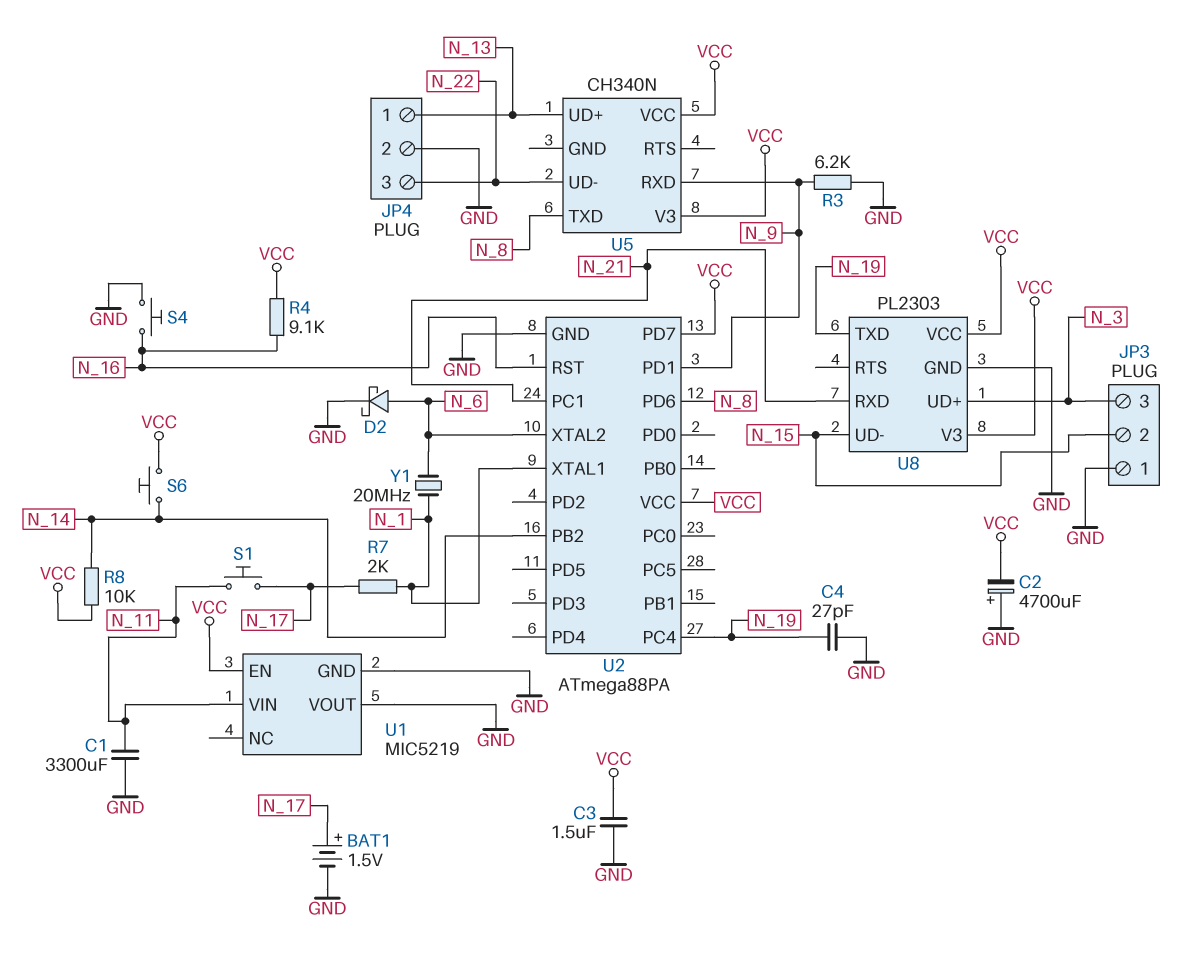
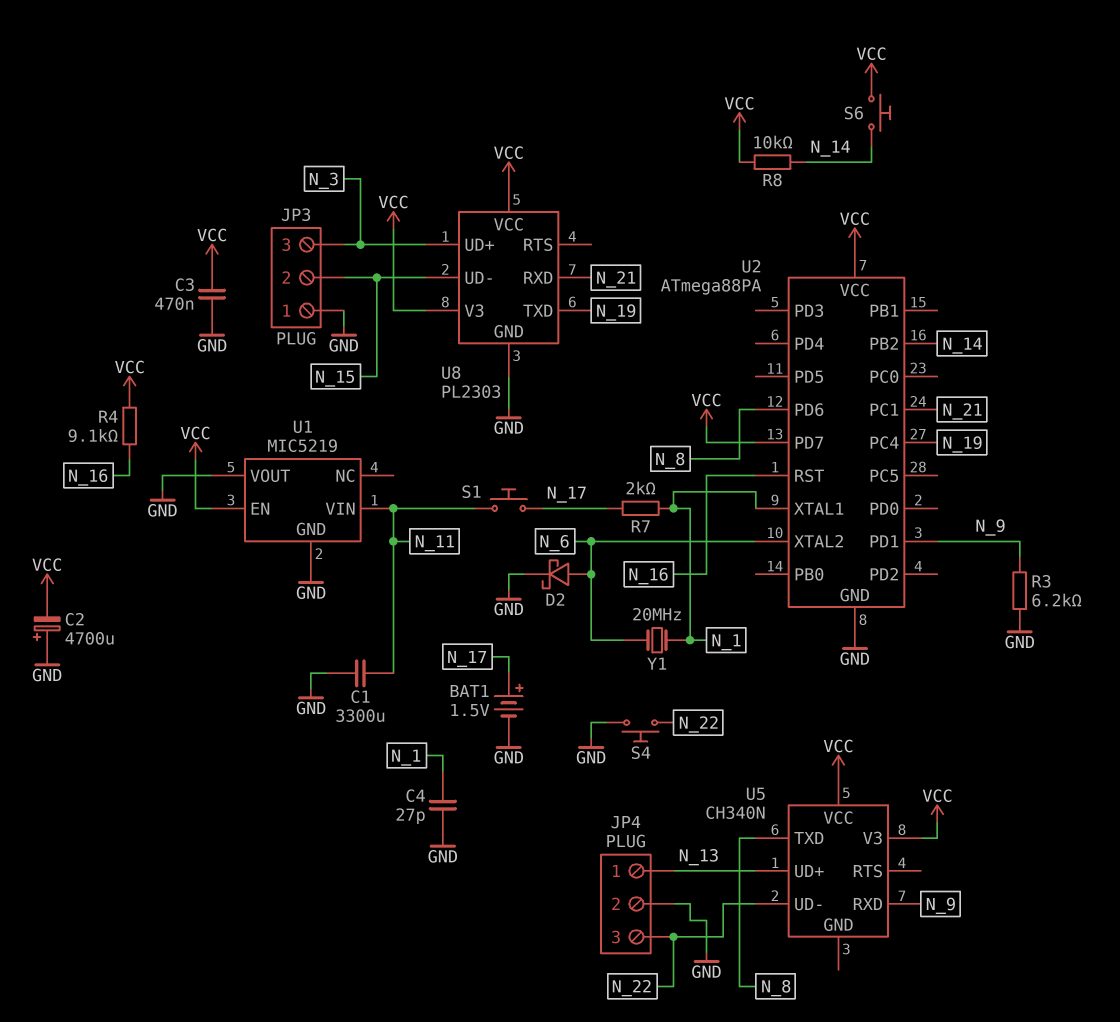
C3: 1.5uF (GND, VCC) -> 470nF (GND, VCC)
C4: 27pF (GND, N_19) -> 27pF (GND, N_1)
S4: button (GND, N_16) -> button (GND, N_22)

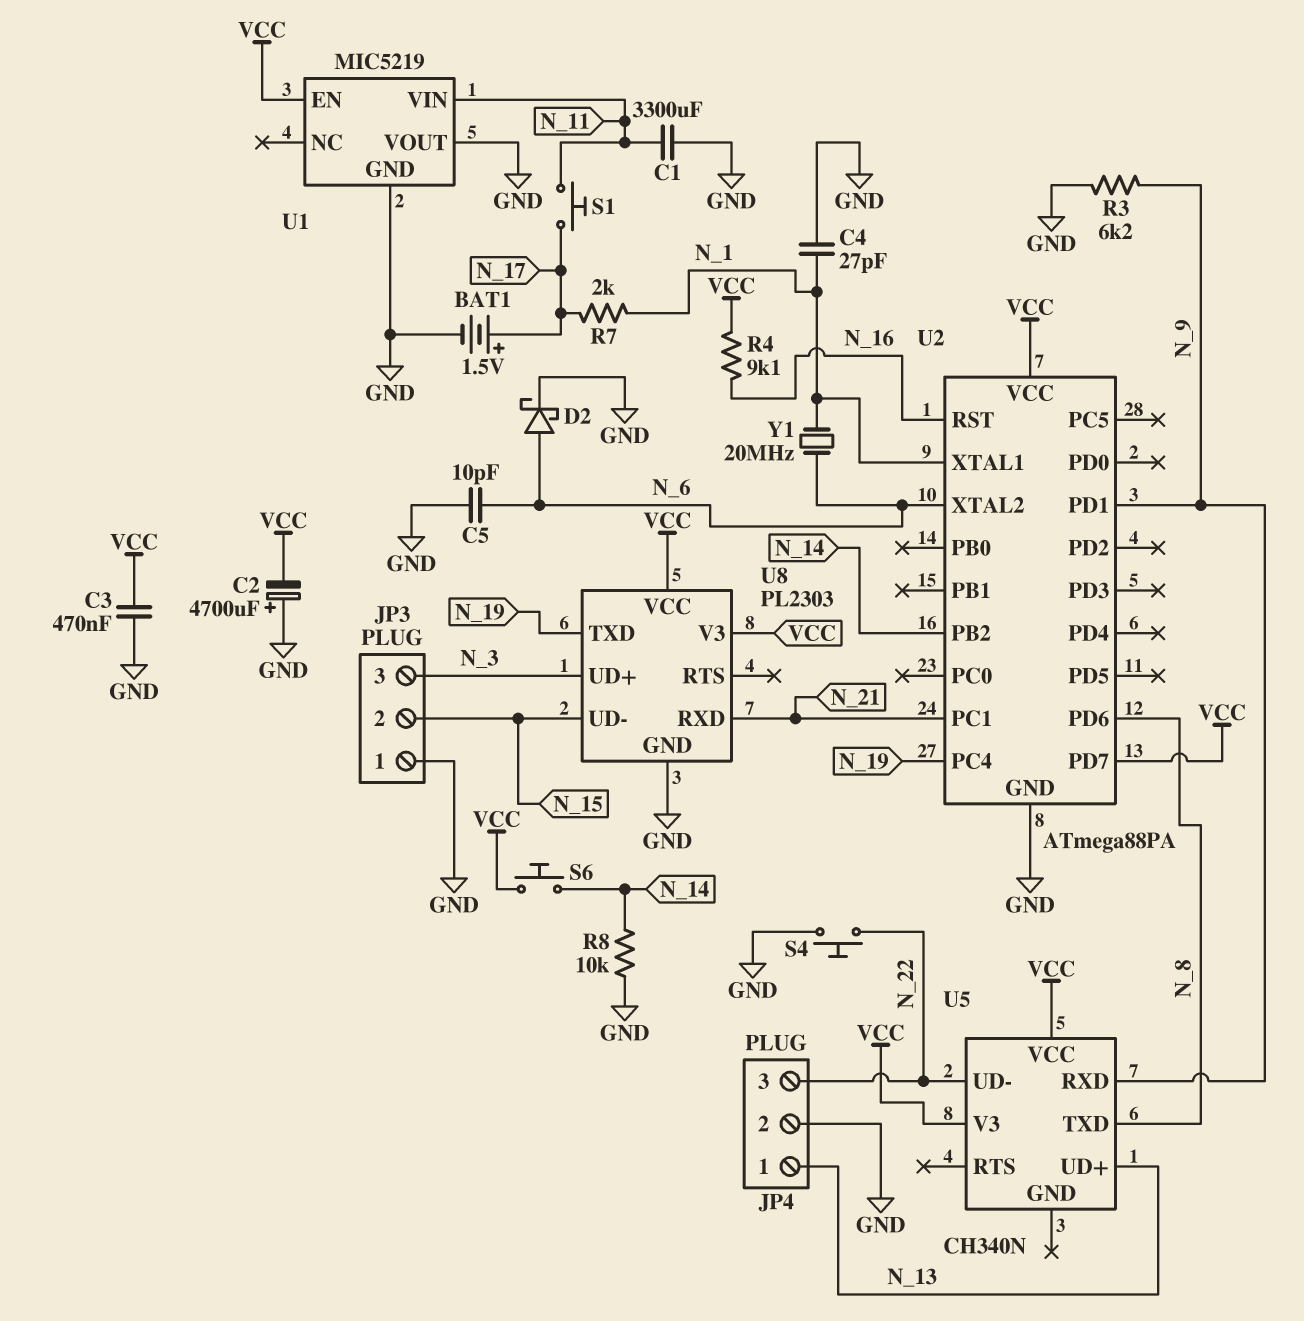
C5: none -> 10pF (GND, N_6)
R8: 10k (N_14, VCC) -> 10k (GND, N_14)

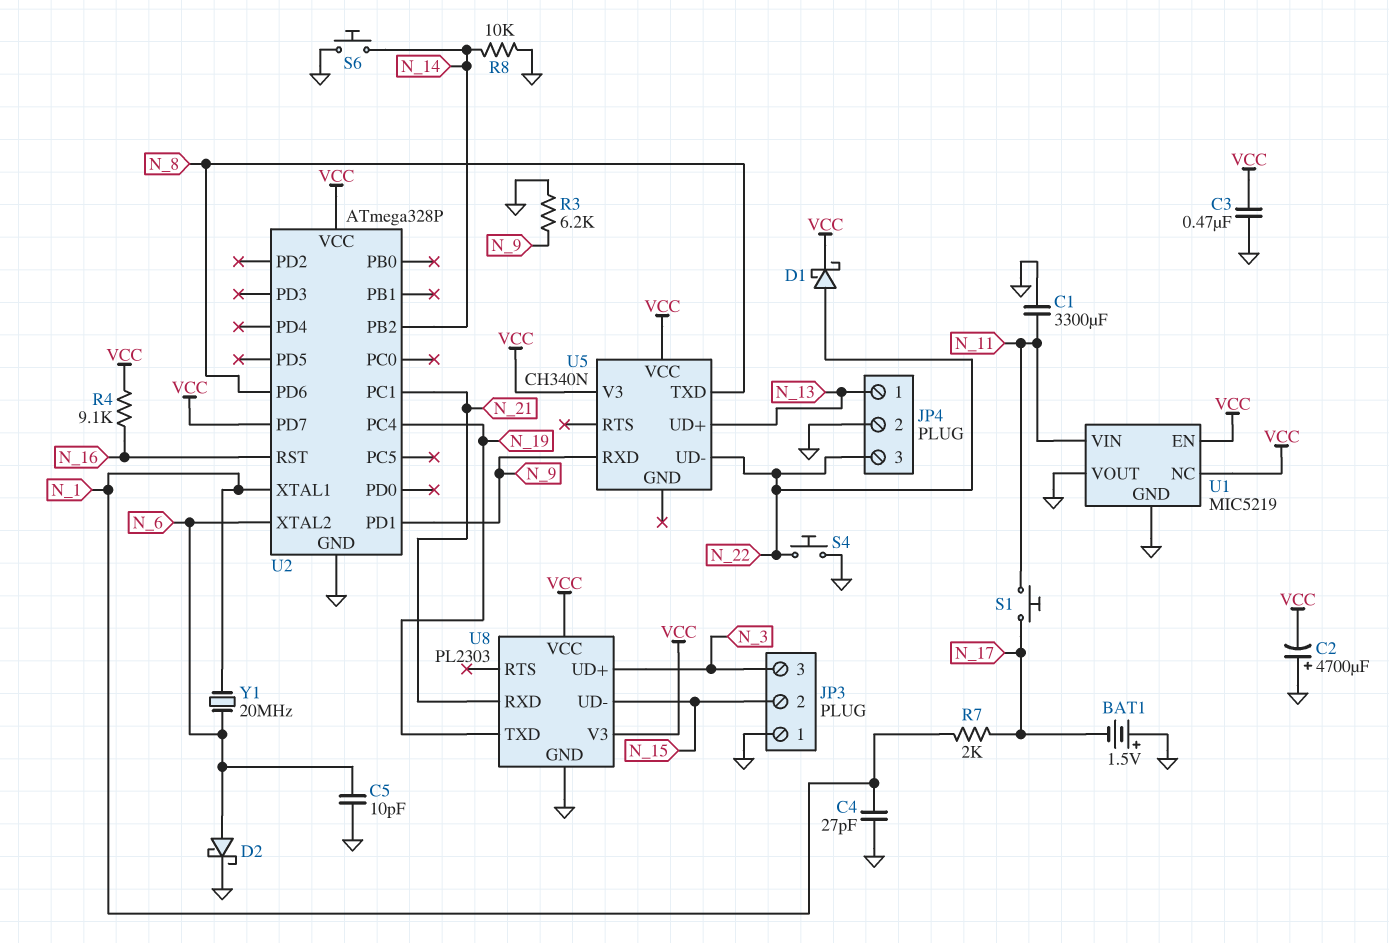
BAT1: 1.5V (plus N_17, minus GND) -> 1.5V (plus GND, minus N_17)
D1: none -> schottky (A N_22, K VCC)
S6: button (N_14, VCC) -> button (GND, N_14)
U1 pin NC: none -> VCC
U2: ATmega88PA -> ATmega328P

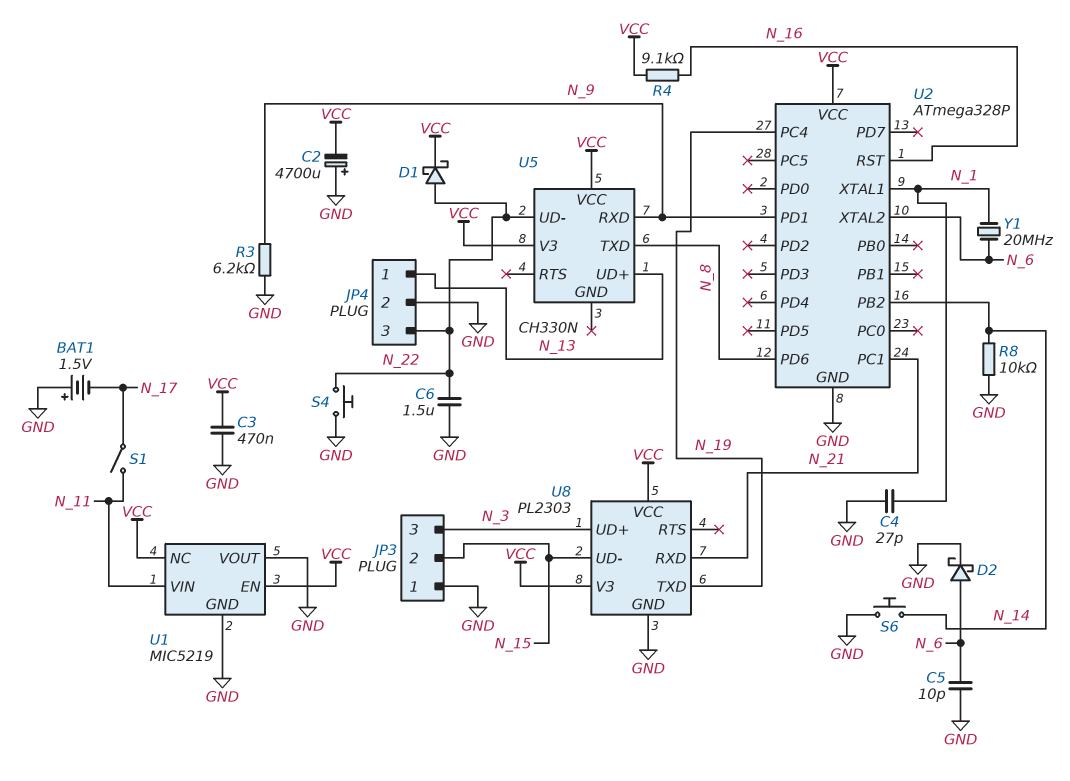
C1: 3300uF (GND, N_11) -> none
C6: none -> 1.5uF (GND, N_22)
R7: 2k (N_1, N_17) -> none
S1: button (N_11, N_17) -> switch (N_11, N_17)
U2 pin PD7: VCC -> none
U5: CH340N -> CH330N

